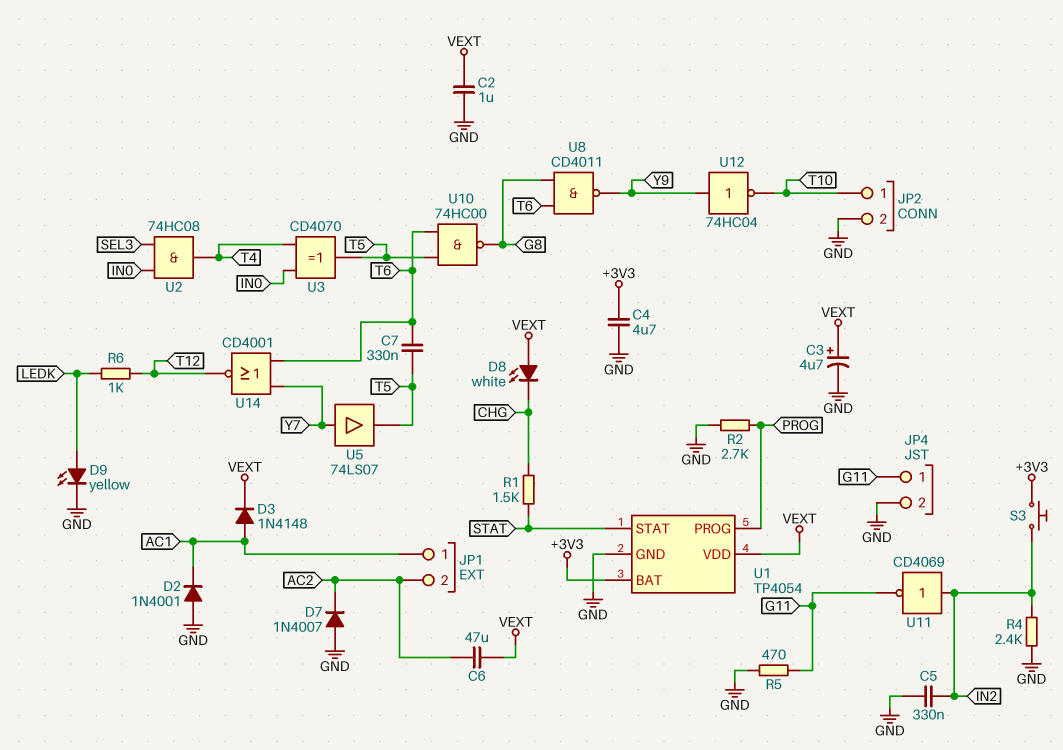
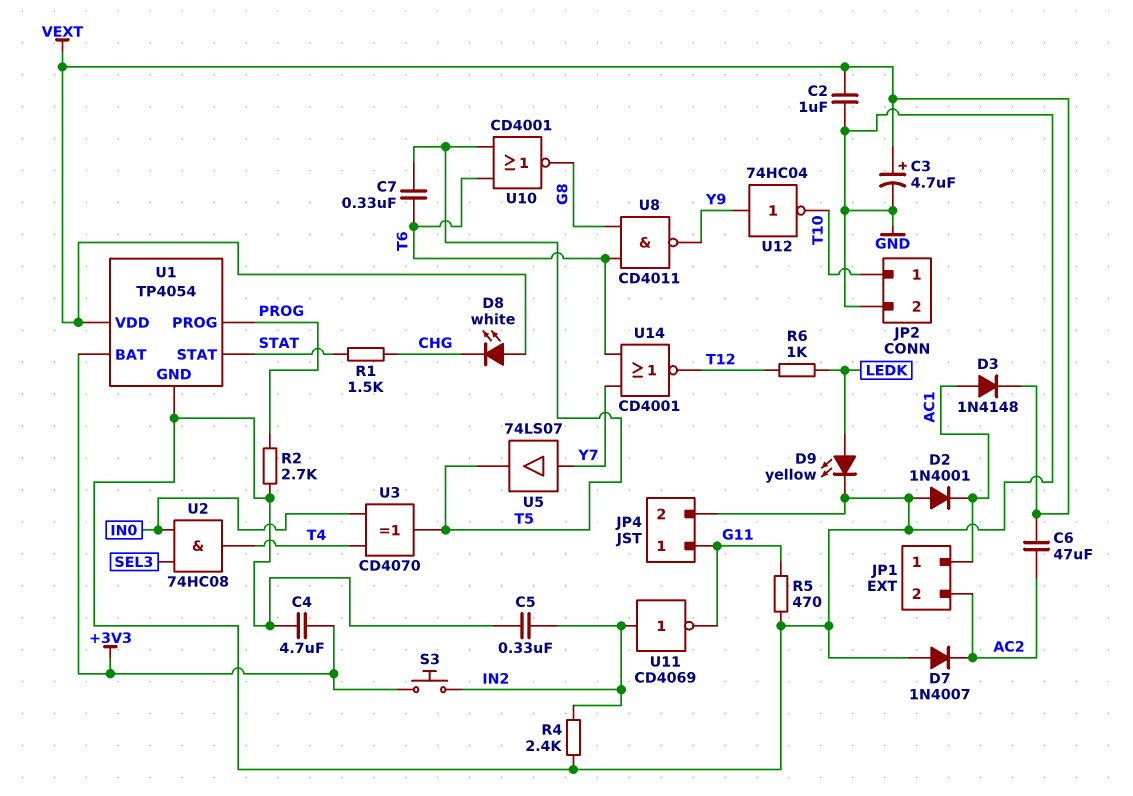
U10: NAND 74HC00 (in T5, in T6, out G8) -> NOR CD4001 (in T5, in T6, out G8)

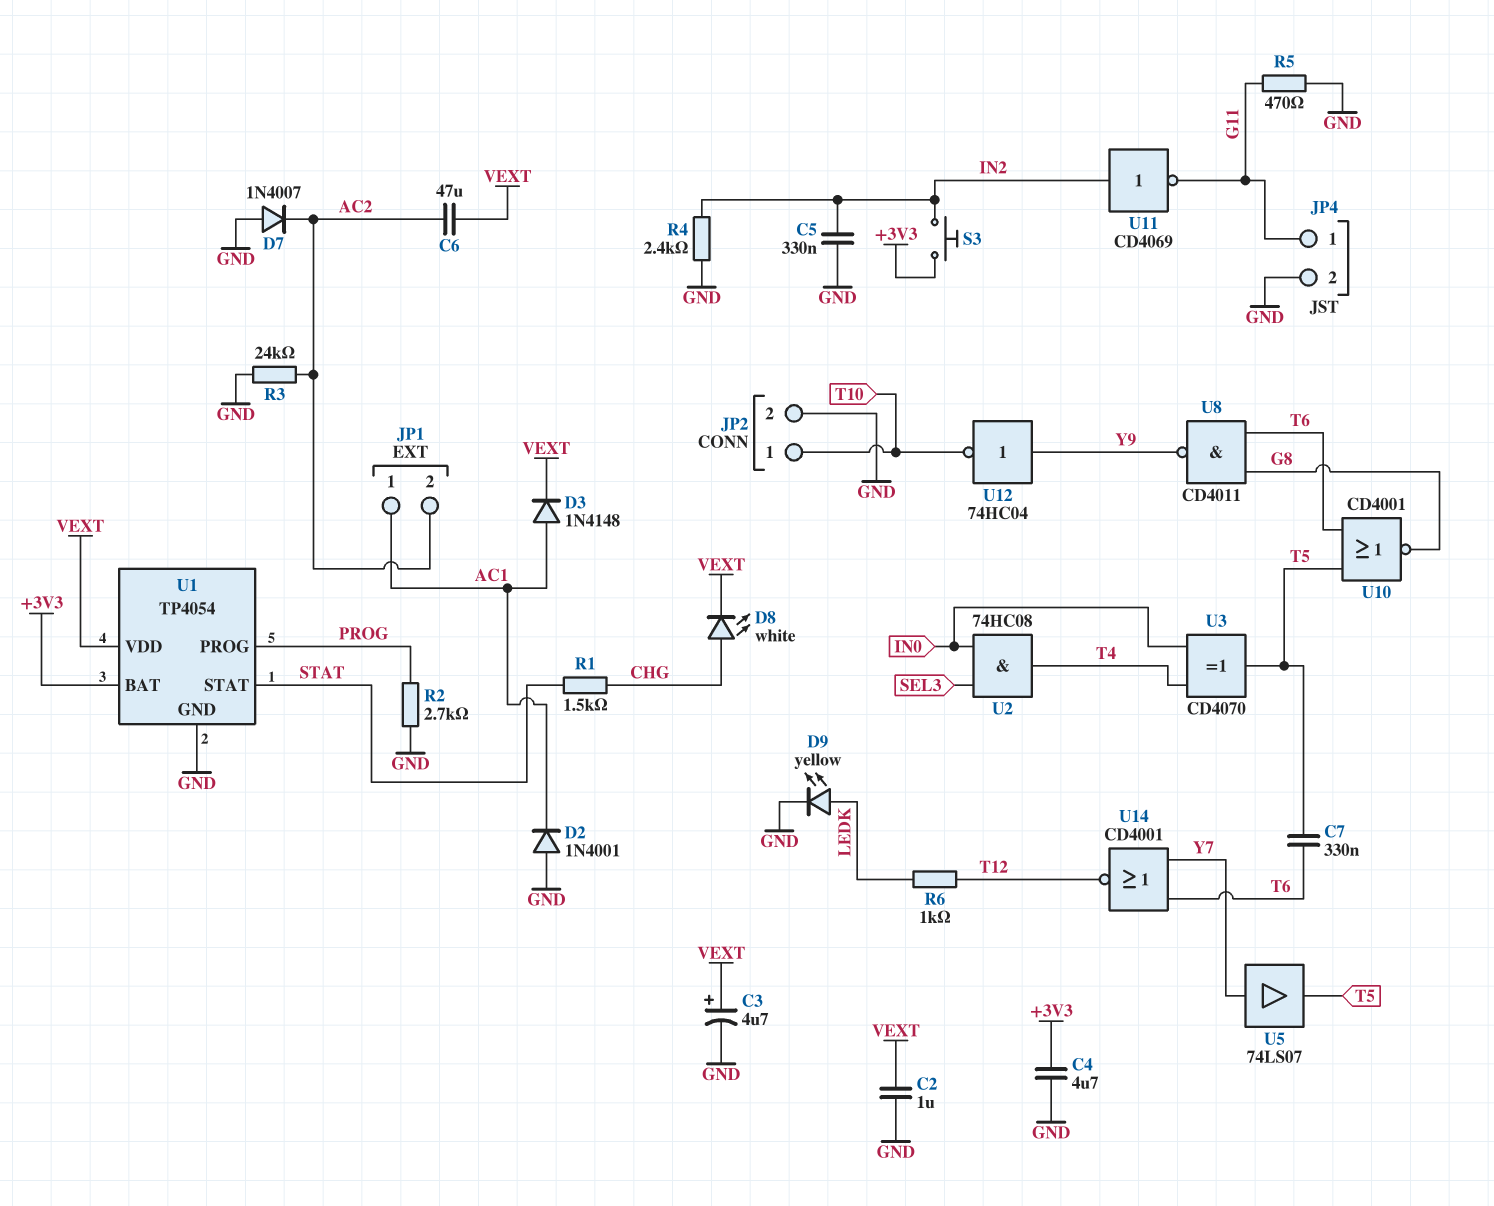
D8: LED white (A VEXT, K CHG) -> LED white (A CHG, K VEXT)
R3: none -> 24k (AC2, GND)

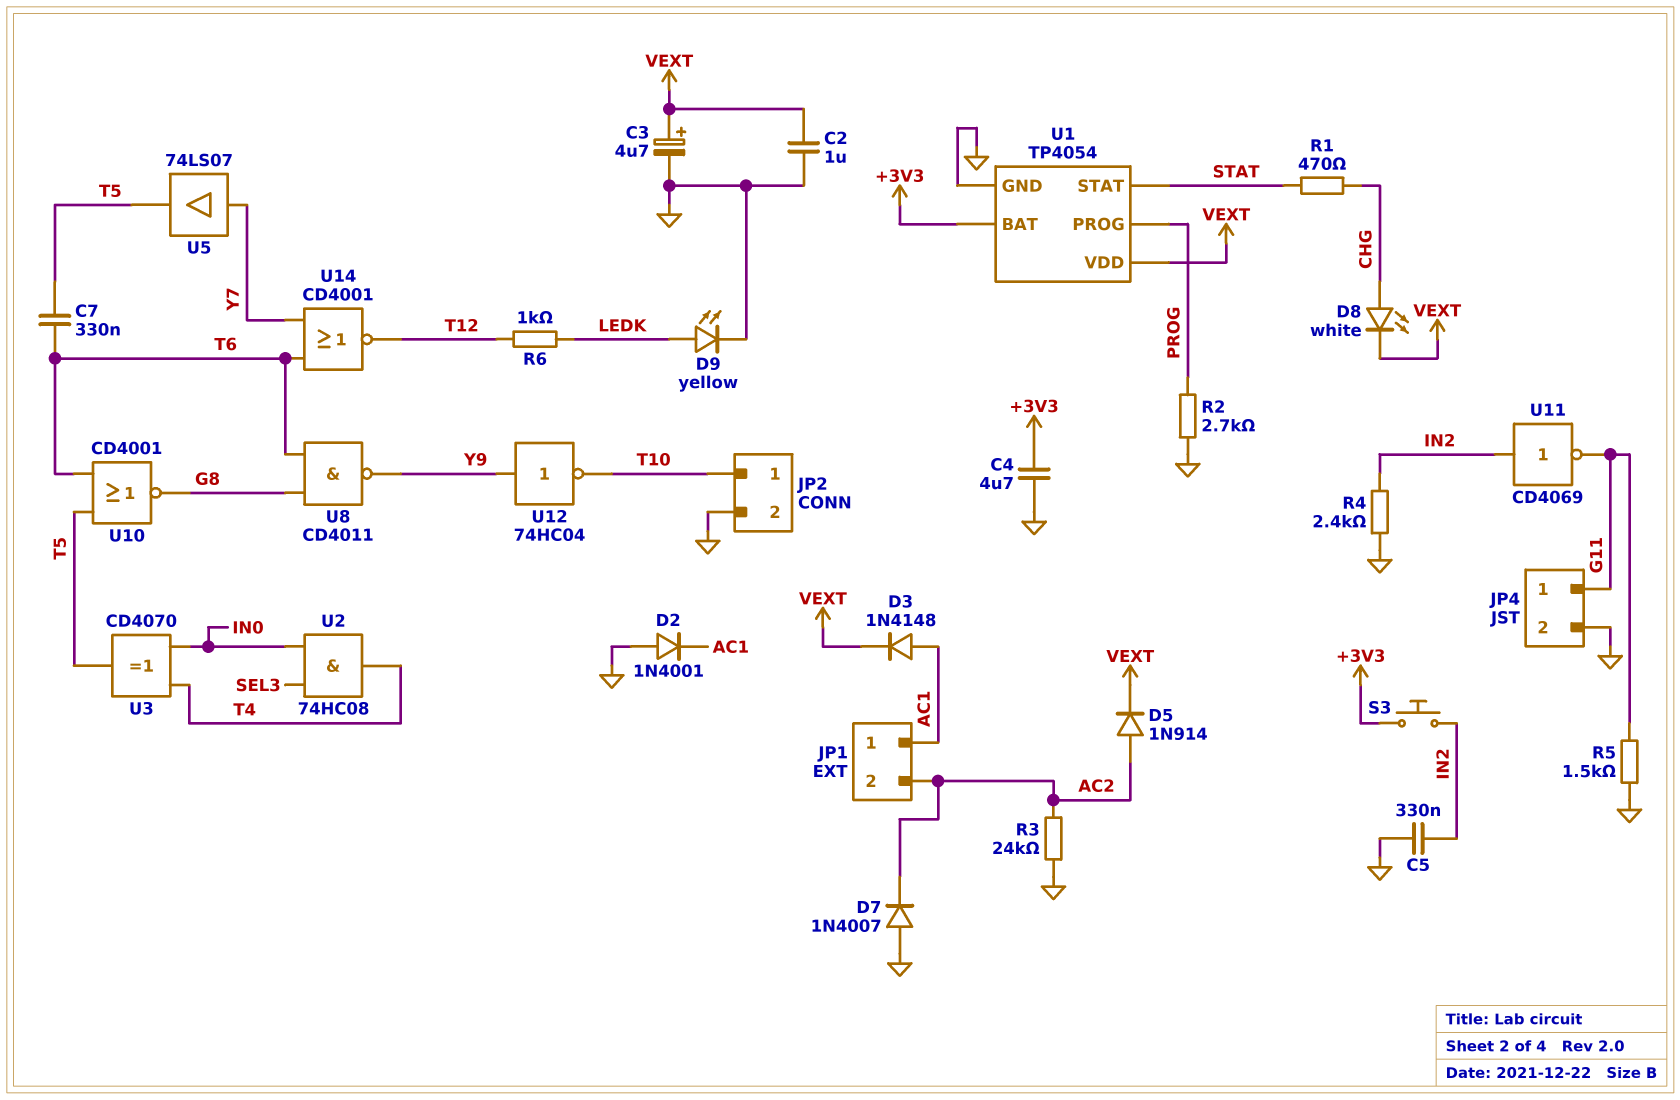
C6: 47uF (AC2, VEXT) -> none
D5: none -> diode 1N914 (A AC2, K VEXT)
R1: 1.5k (CHG, STAT) -> 470 (CHG, STAT)
R5: 470 (G11, GND) -> 1.5k (G11, GND)

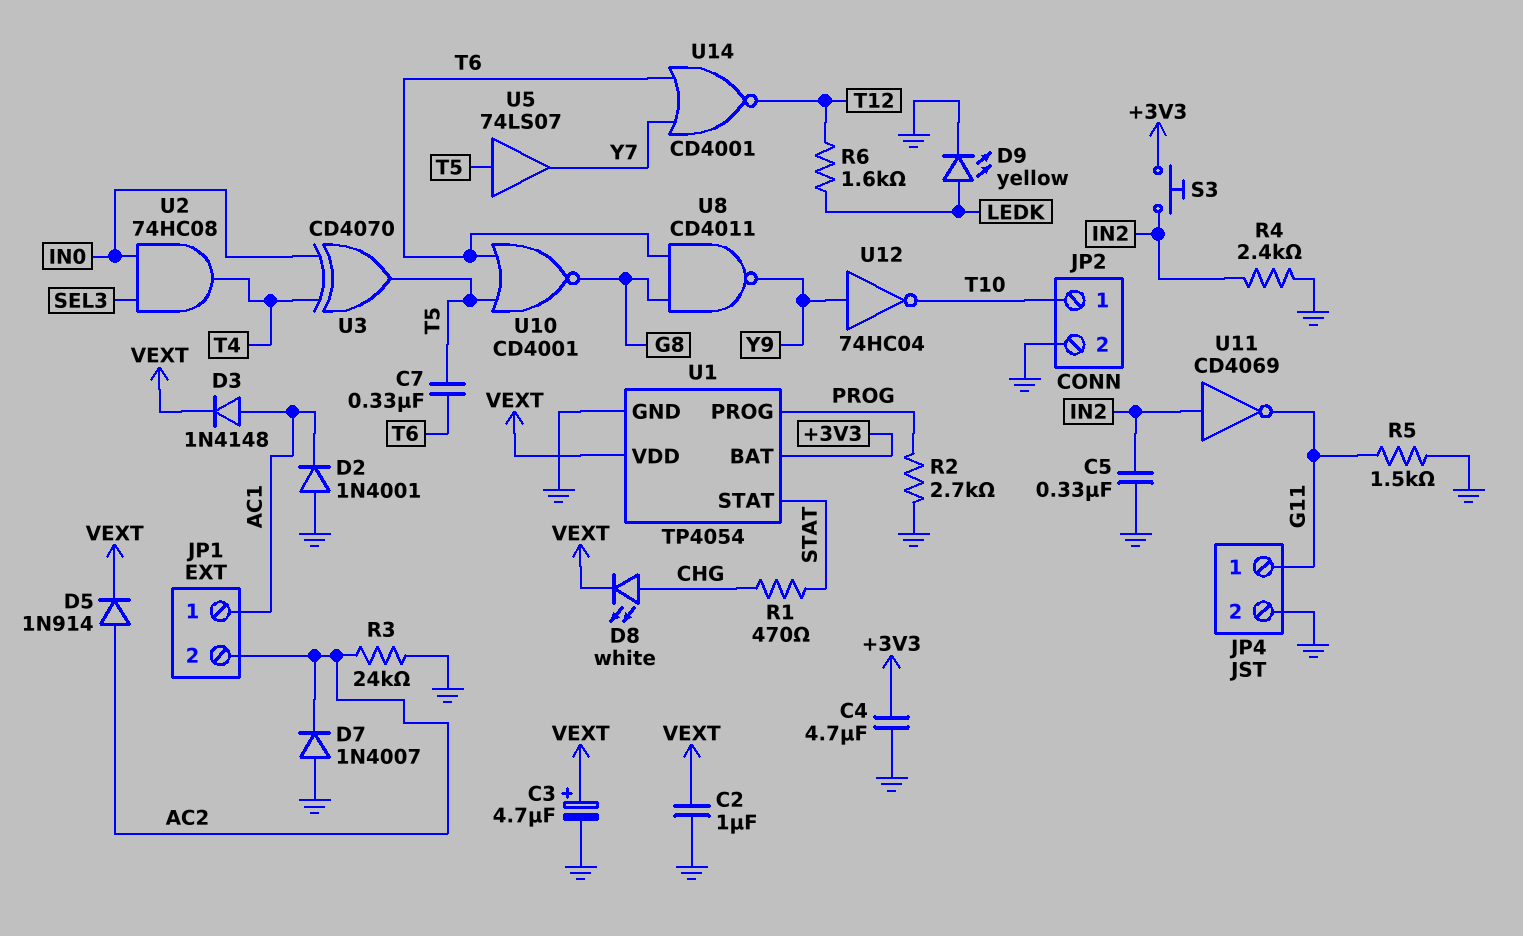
R6: 1k (LEDK, T12) -> 1.6k (LEDK, T12)
U5: buffer 74LS07 (in Y7, out T5) -> buffer 74LS07 (in T5, out Y7)

